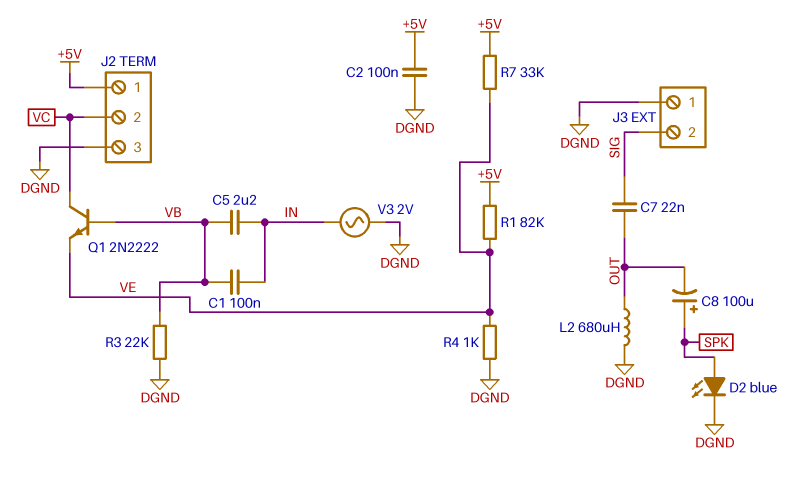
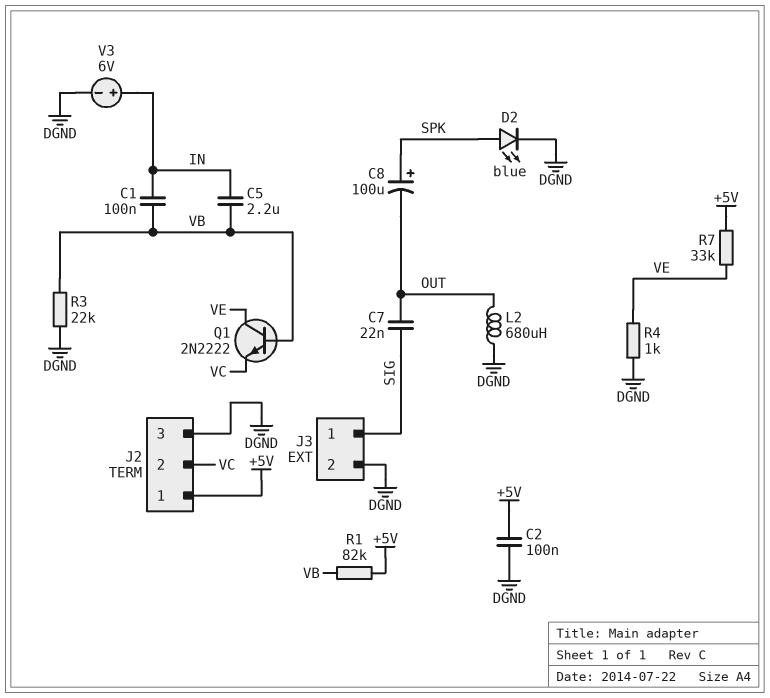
J3 pin 1: DGND -> SIG
J3 pin 2: SIG -> DGND
Q1: NPN 2N2222 (B VB, C VC, E VE) -> NPN 2N2222 (B VB, C VE, E VC)
R1: 82k (+5V, VE) -> 82k (+5V, VB)
V3: AC 2V (DGND, IN) -> 6V (plus IN, minus DGND)

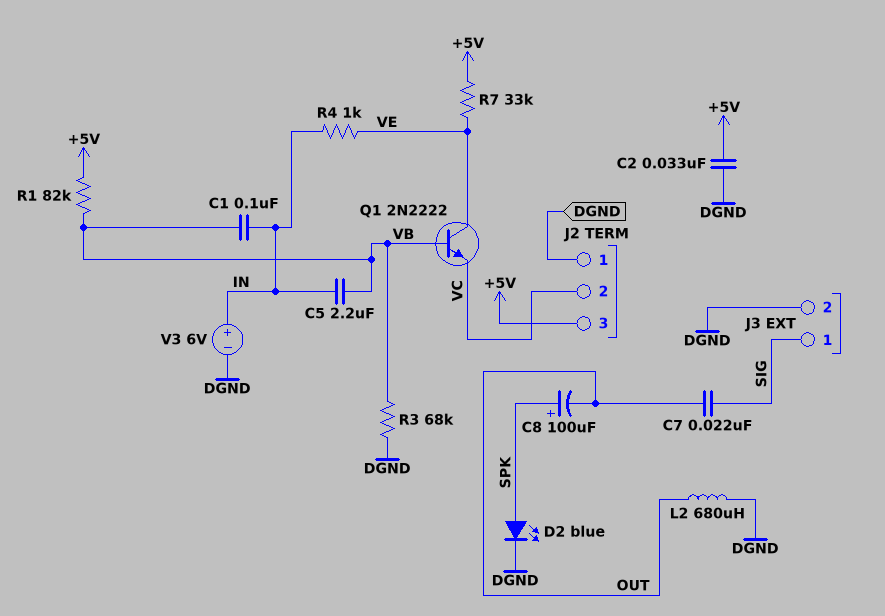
C2: 100nF (+5V, DGND) -> 33nF (+5V, DGND)
J2 pin 1: +5V -> DGND
J2 pin 3: DGND -> +5V
R3: 22k (DGND, VB) -> 68k (DGND, VB)
R4: 1k (DGND, VE) -> 1k (IN, VE)

